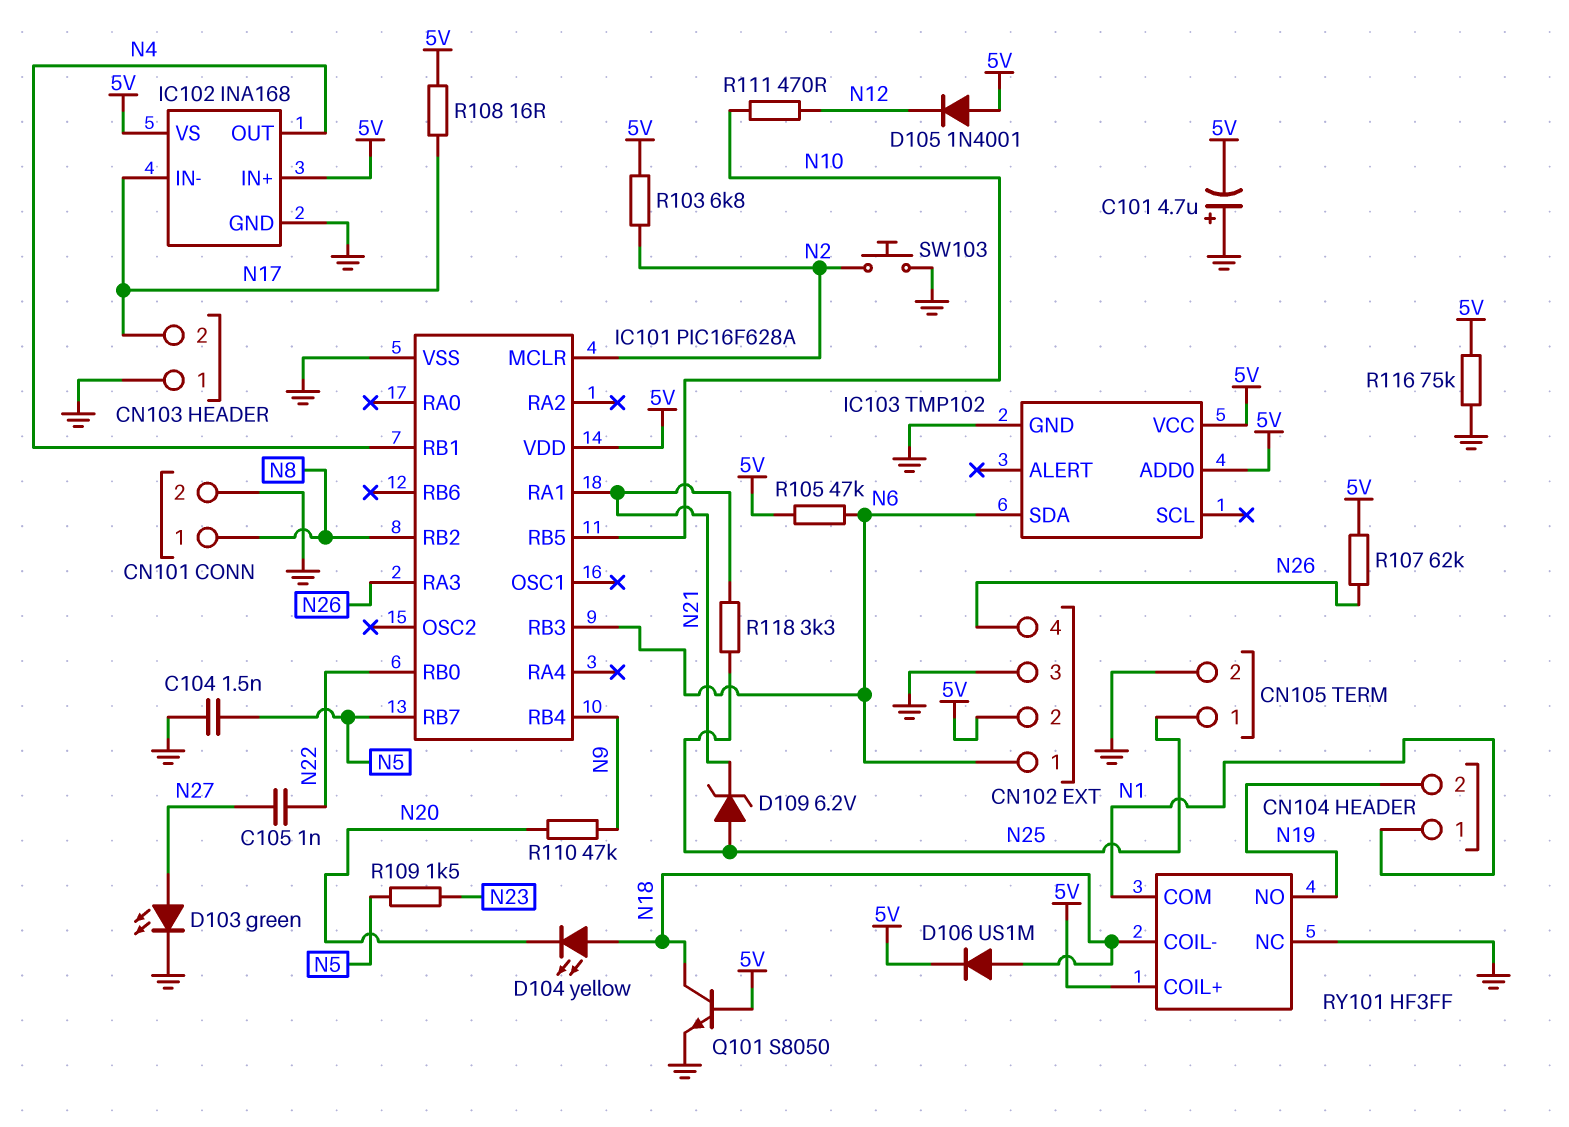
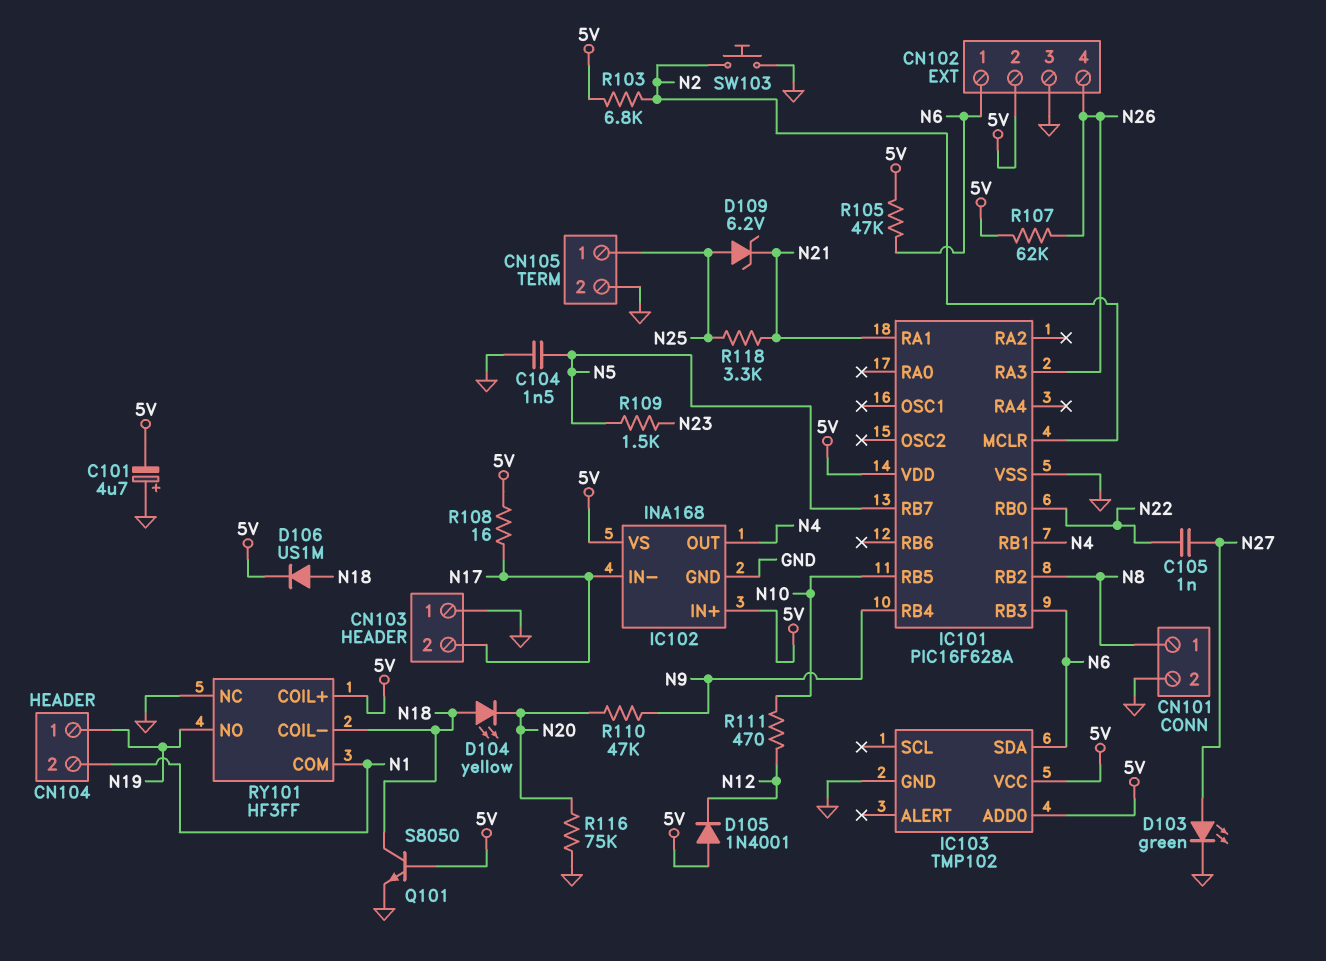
CN104 pin 1: N1 -> N19
CN104 pin 2: N19 -> N1
R116: 75k (5V, GND) -> 75k (GND, N20)

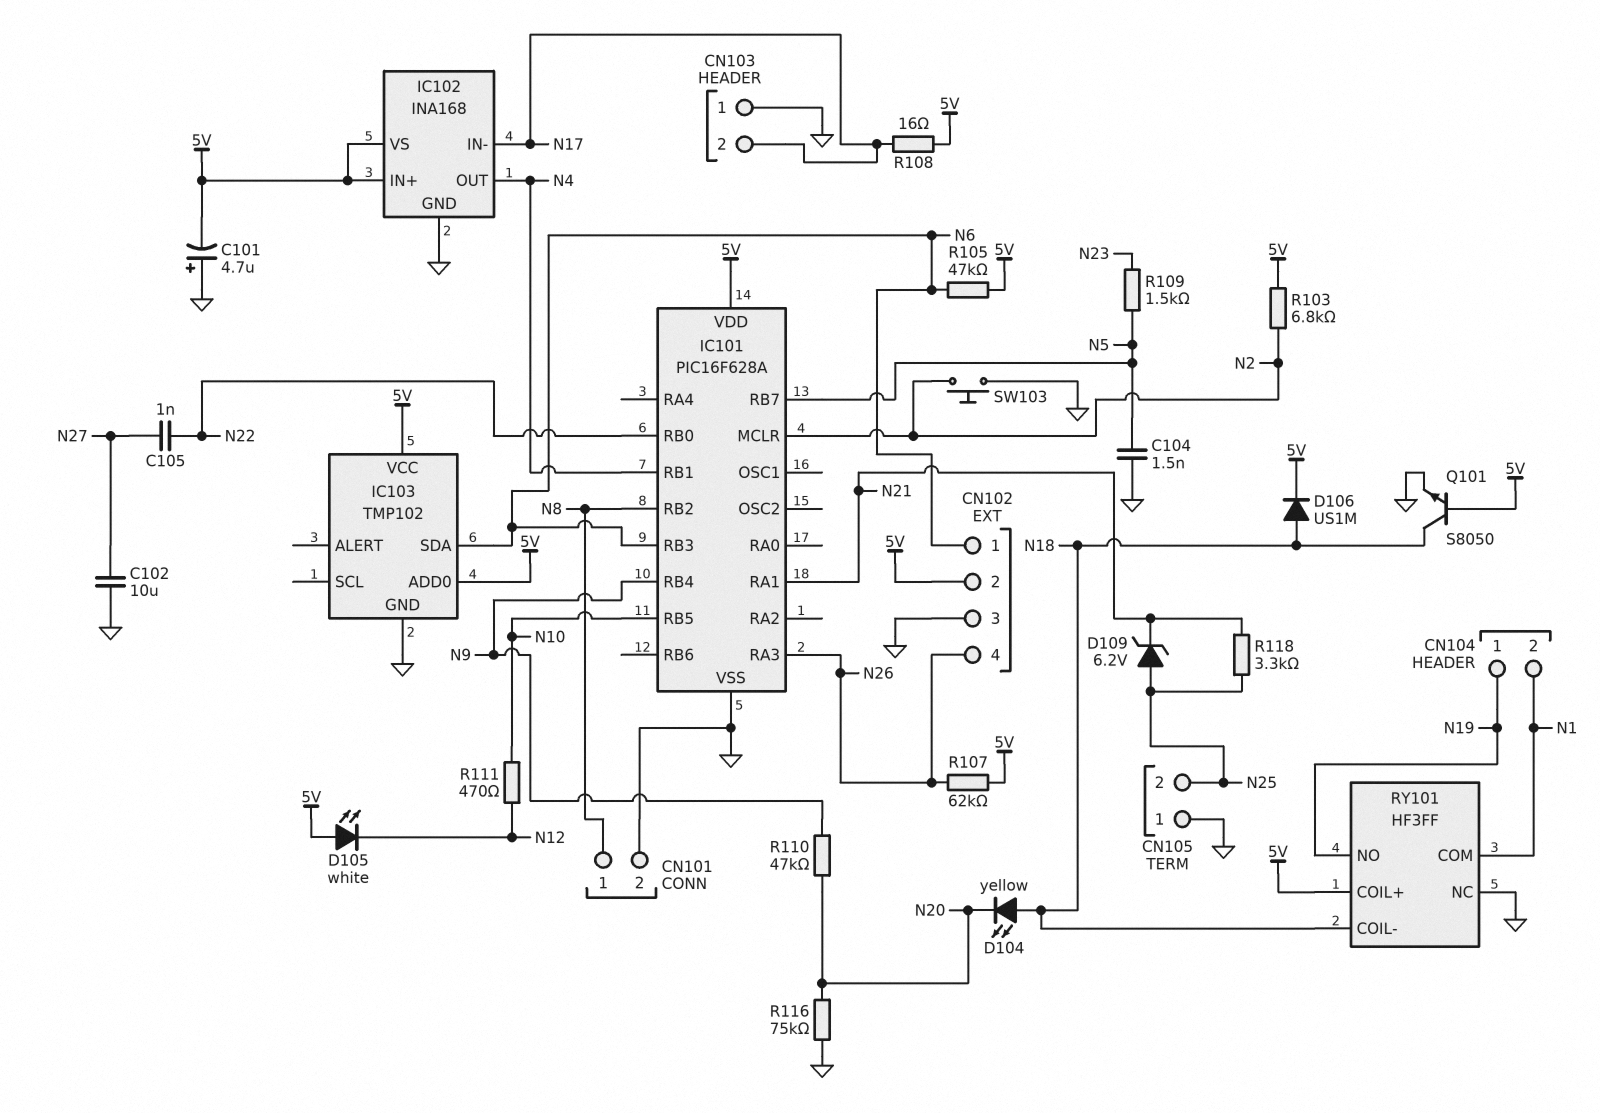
C102: none -> 10uF (GND, N27)
CN105 pin 1: N25 -> GND
CN105 pin 2: GND -> N25
D103: LED green (A N27, K GND) -> none
D105: diode 1N4001 (A 5V, K N12) -> LED white (A 5V, K N12)

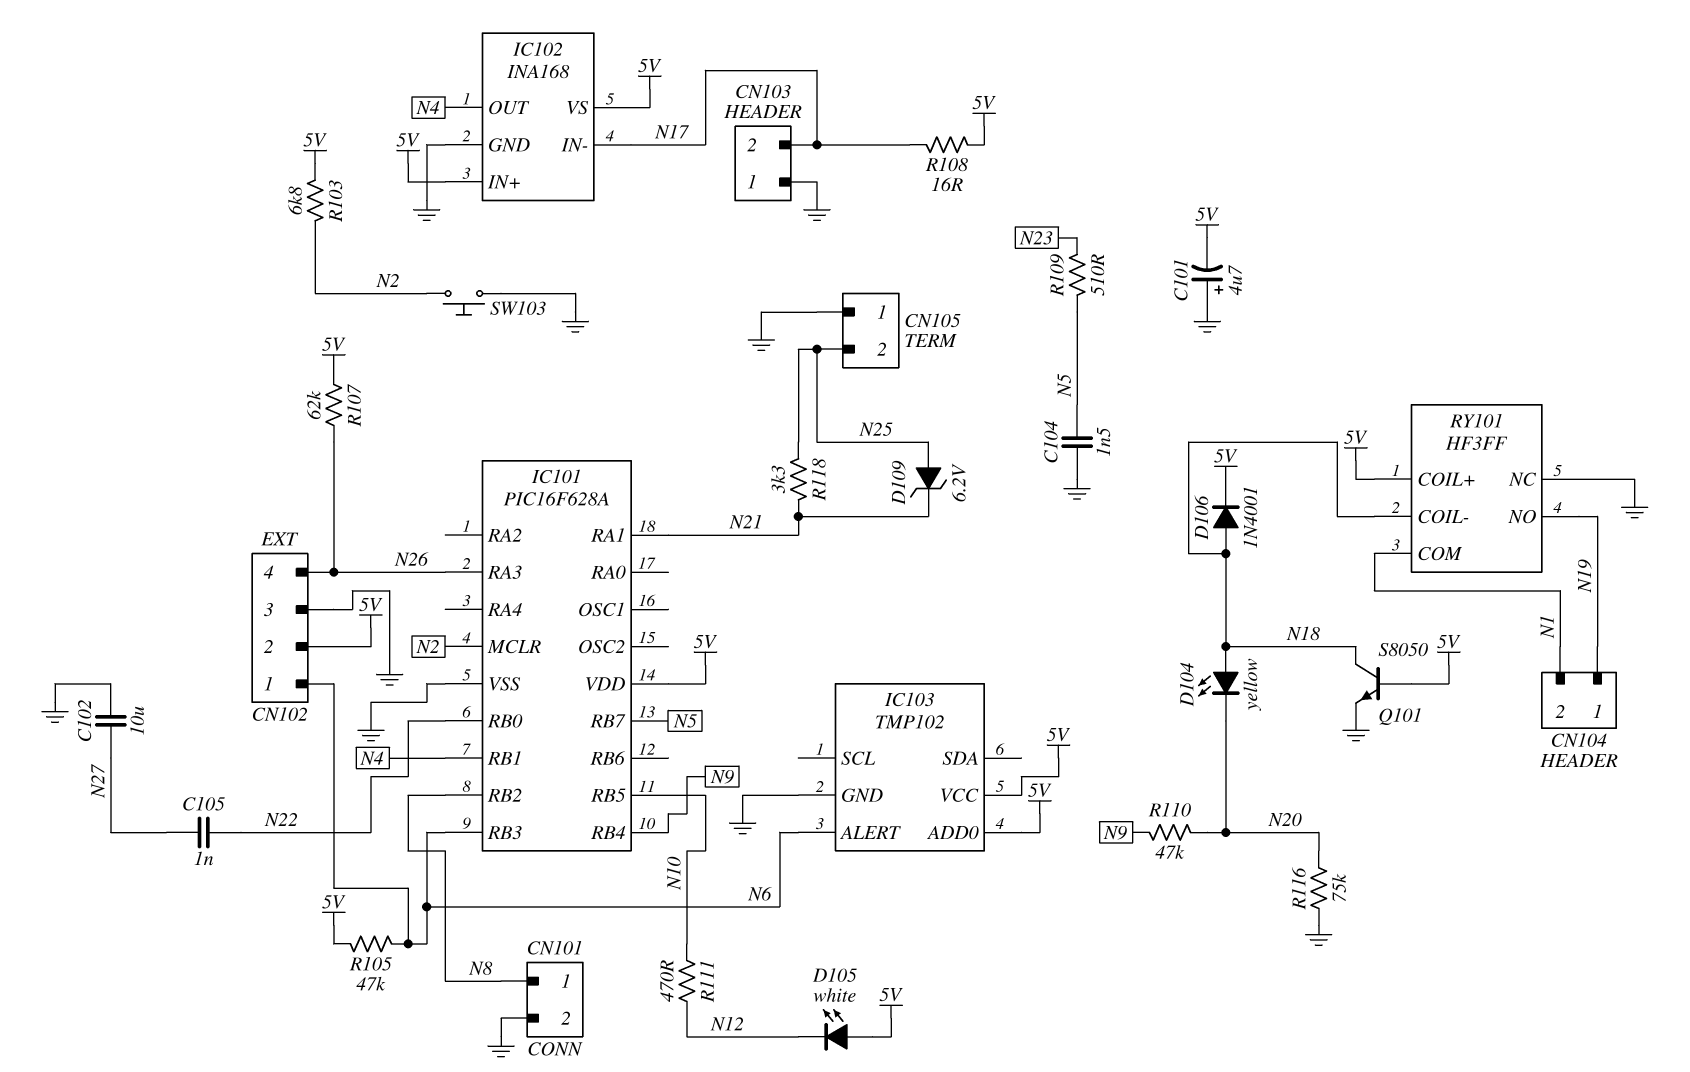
D106: diode US1M (A N18, K 5V) -> diode 1N4001 (A N18, K 5V)
IC103 pin ALERT: none -> N6
IC103 pin SDA: N6 -> none
R109: 1.5k (N5, N23) -> 510 (N5, N23)

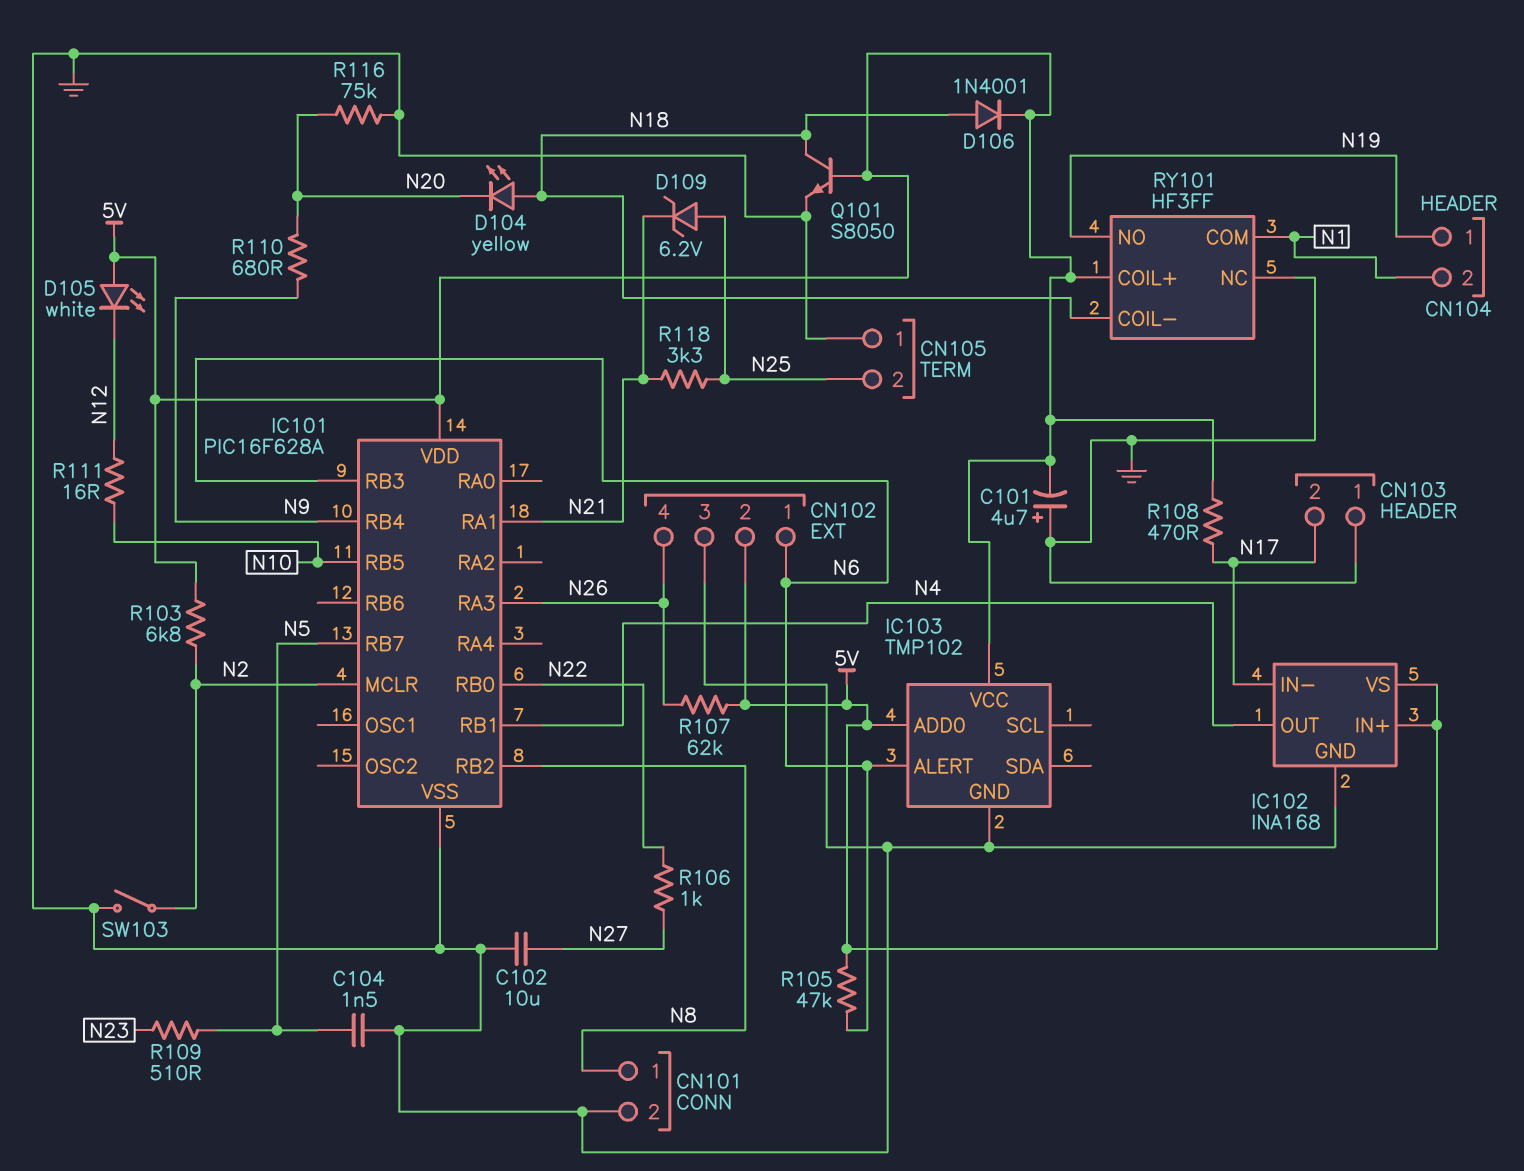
C105: 1nF (N22, N27) -> none
R106: none -> 1k (N22, N27)
R108: 16 (5V, N17) -> 470 (5V, N17)
R110: 47k (N9, N20) -> 680 (N9, N20)
R111: 470 (N10, N12) -> 16 (N10, N12)
SW103: button (GND, N2) -> switch (GND, N2)

